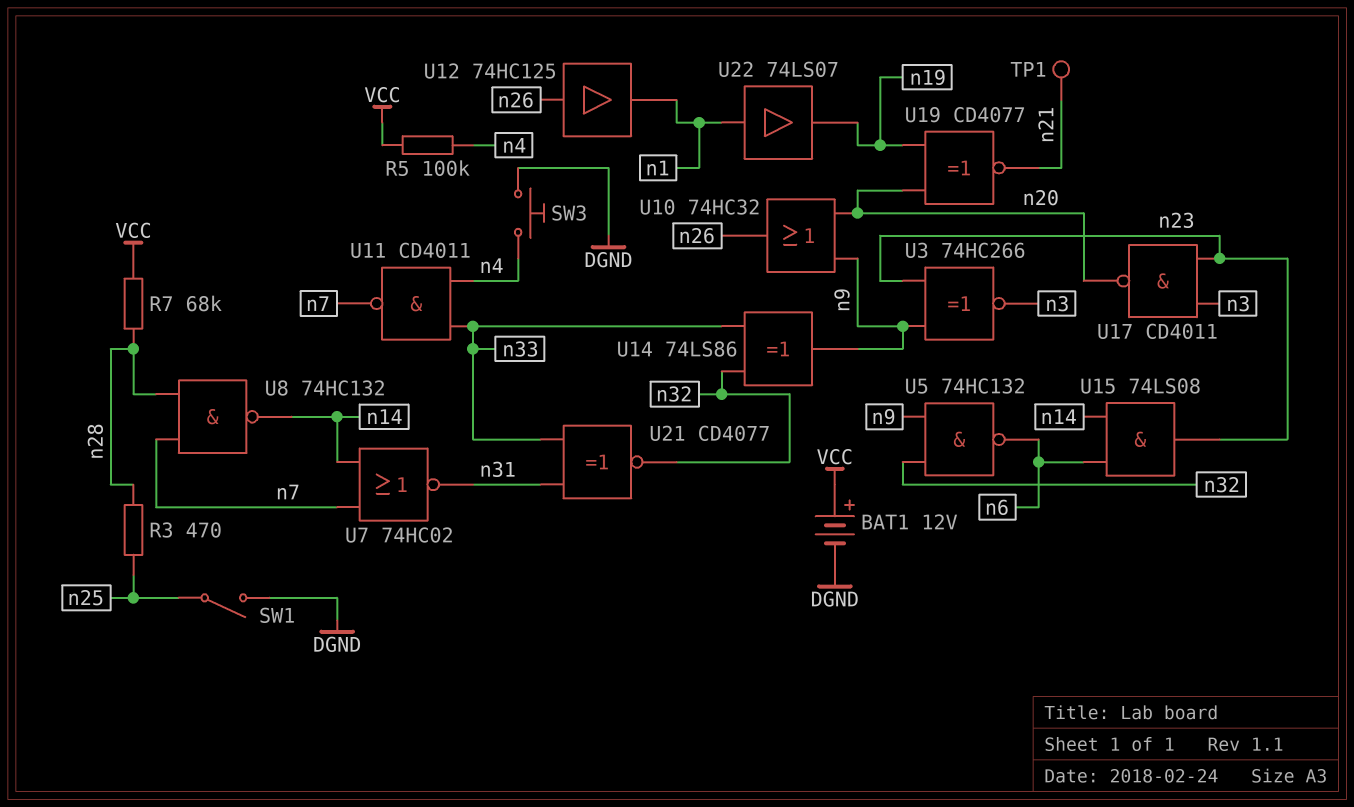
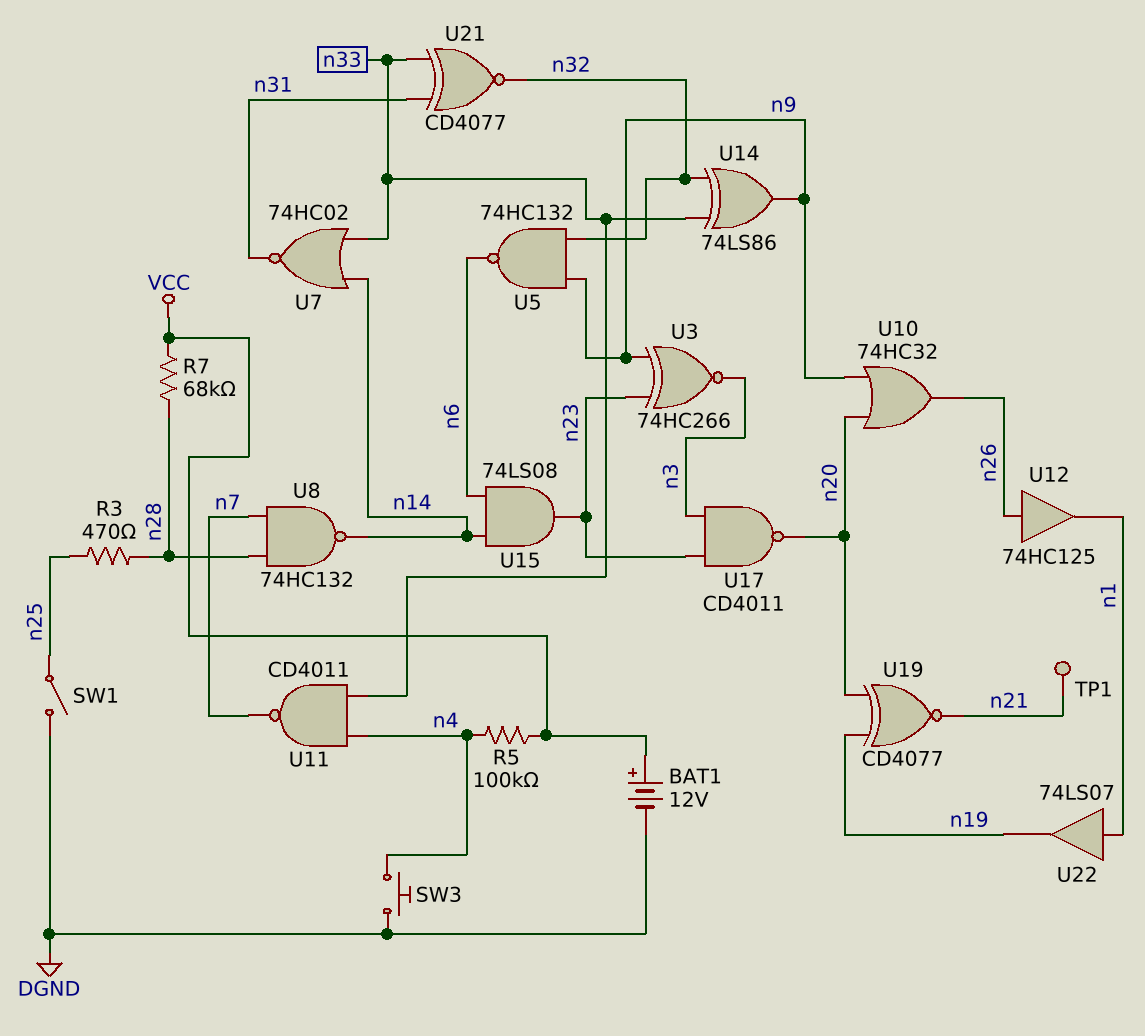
U7: NOR 74HC02 (in n7, in n14, out n31) -> NOR 74HC02 (in n14, in n33, out n31)

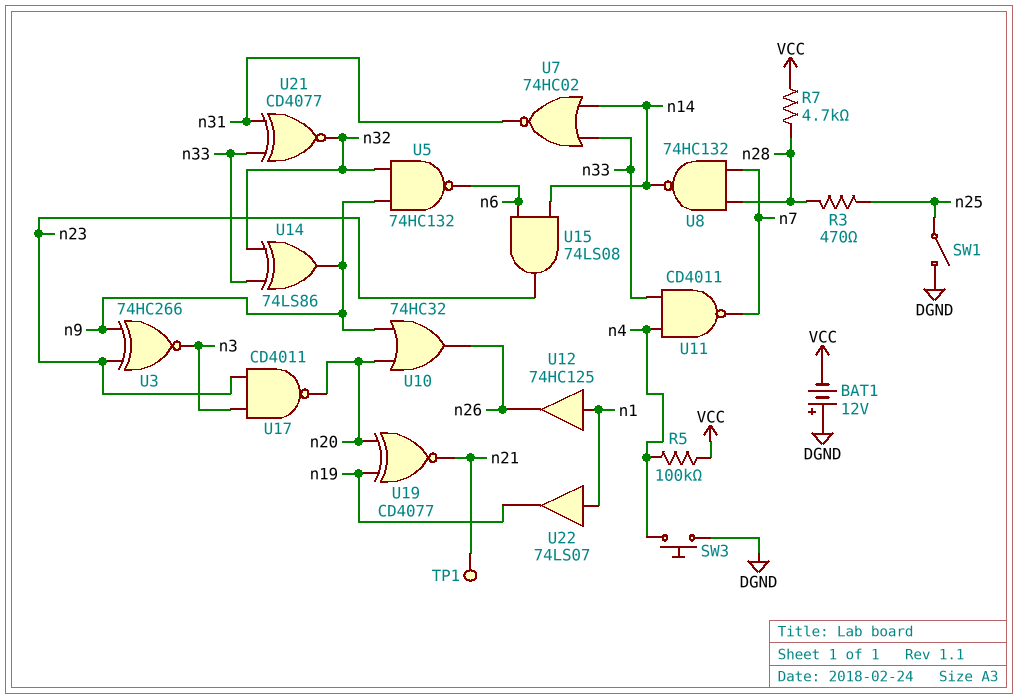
BAT1: 12V (plus VCC, minus DGND) -> 12V (plus DGND, minus VCC)
R7: 68k (VCC, n28) -> 4.7k (VCC, n28)
U12: buffer 74HC125 (in n26, out n1) -> buffer 74HC125 (in n1, out n26)

